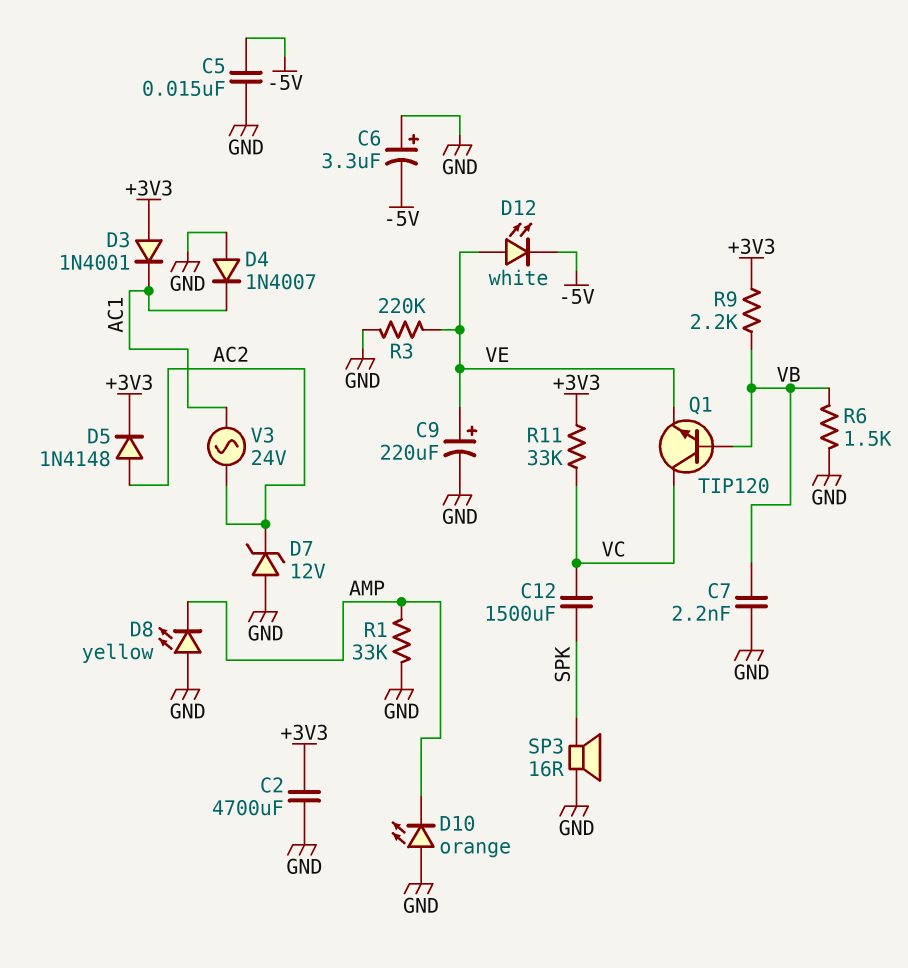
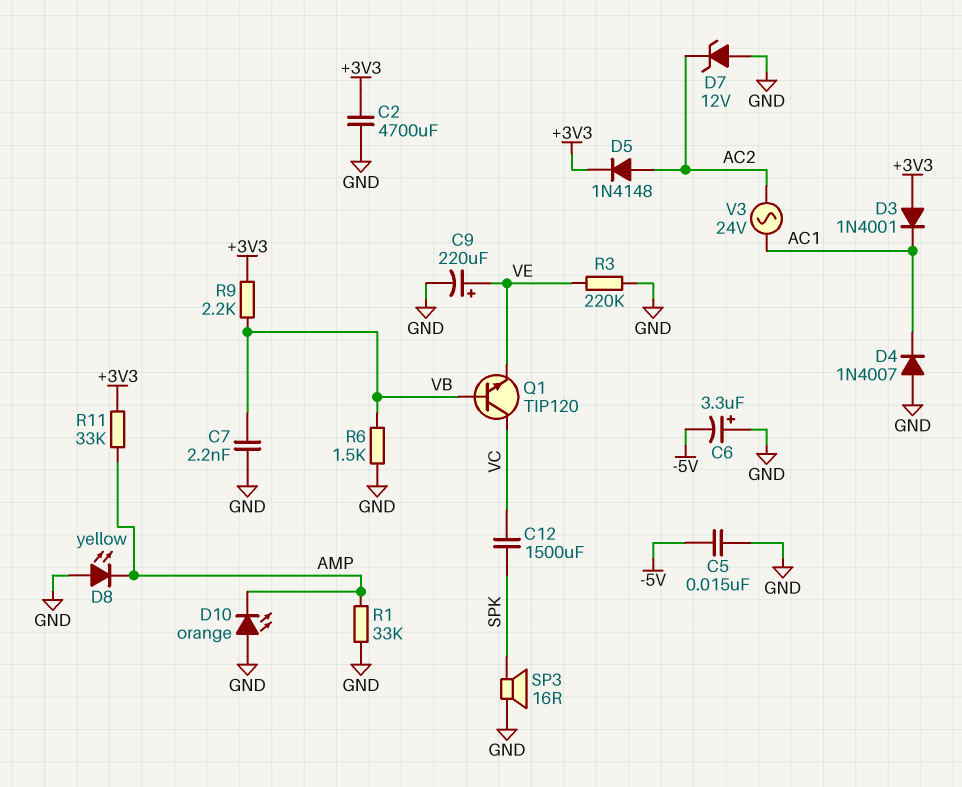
D12: LED white (A VE, K -5V) -> none
R11: 33k (+3V3, VC) -> 33k (+3V3, AMP)

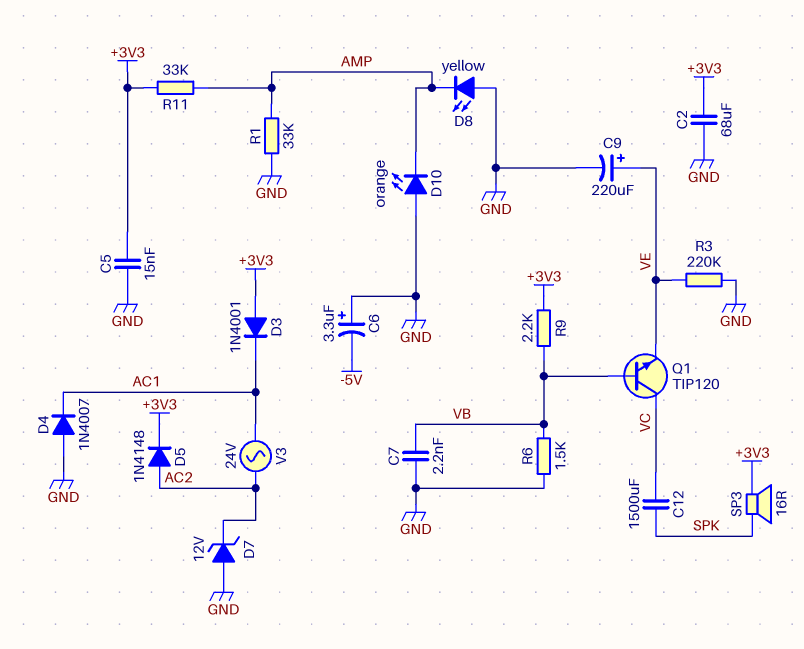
C2: 4700uF (+3V3, GND) -> 68uF (+3V3, GND)
C5: 15nF (-5V, GND) -> 15nF (+3V3, GND)
SP3: speaker 16R (GND, SPK) -> speaker 16R (+3V3, SPK)

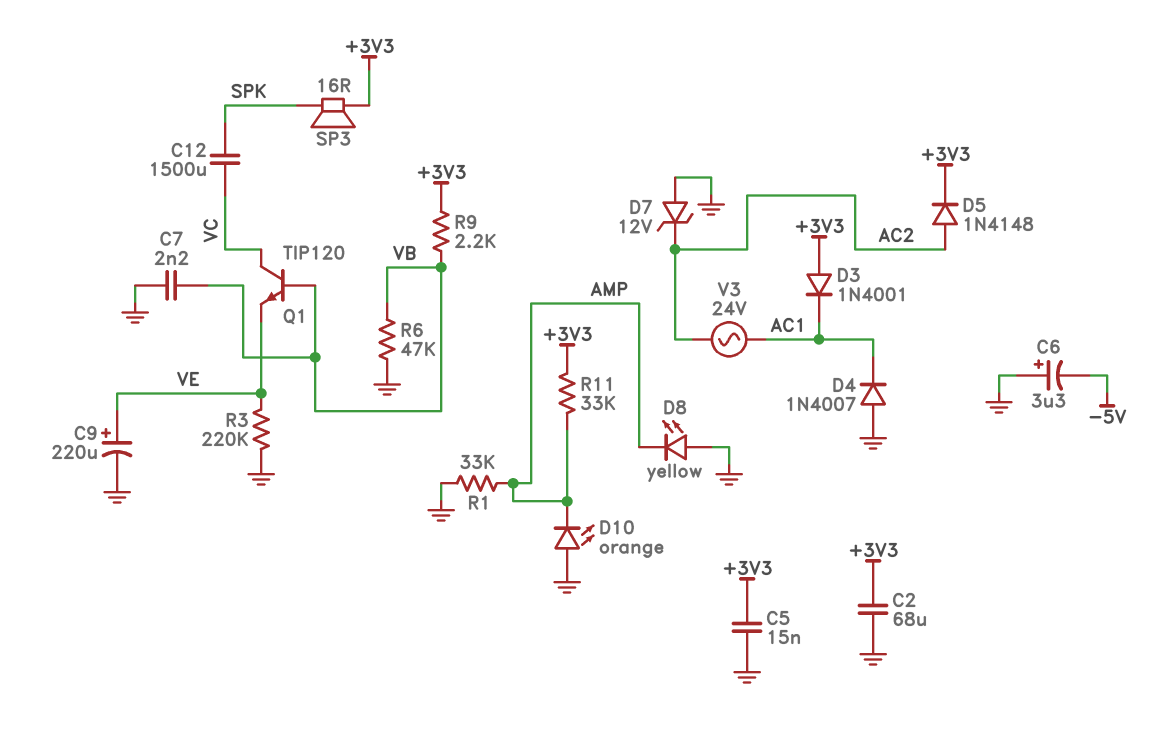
R6: 1.5k (GND, VB) -> 47k (GND, VB)

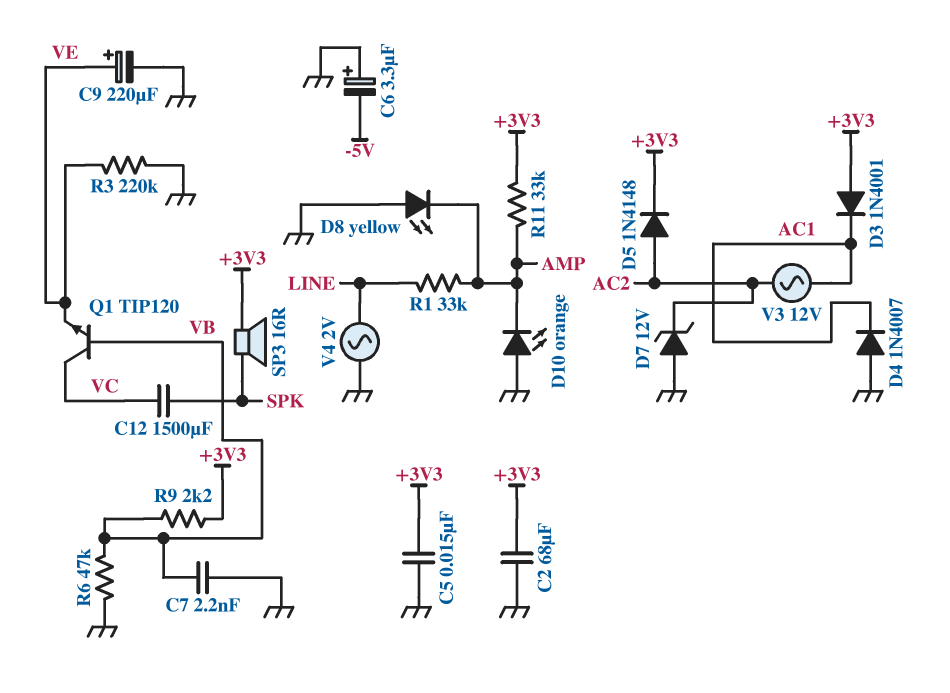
R1: 33k (AMP, GND) -> 33k (AMP, LINE)
V3: AC 24V (AC1, AC2) -> AC 12V (AC1, AC2)
V4: none -> AC 2V (GND, LINE)

